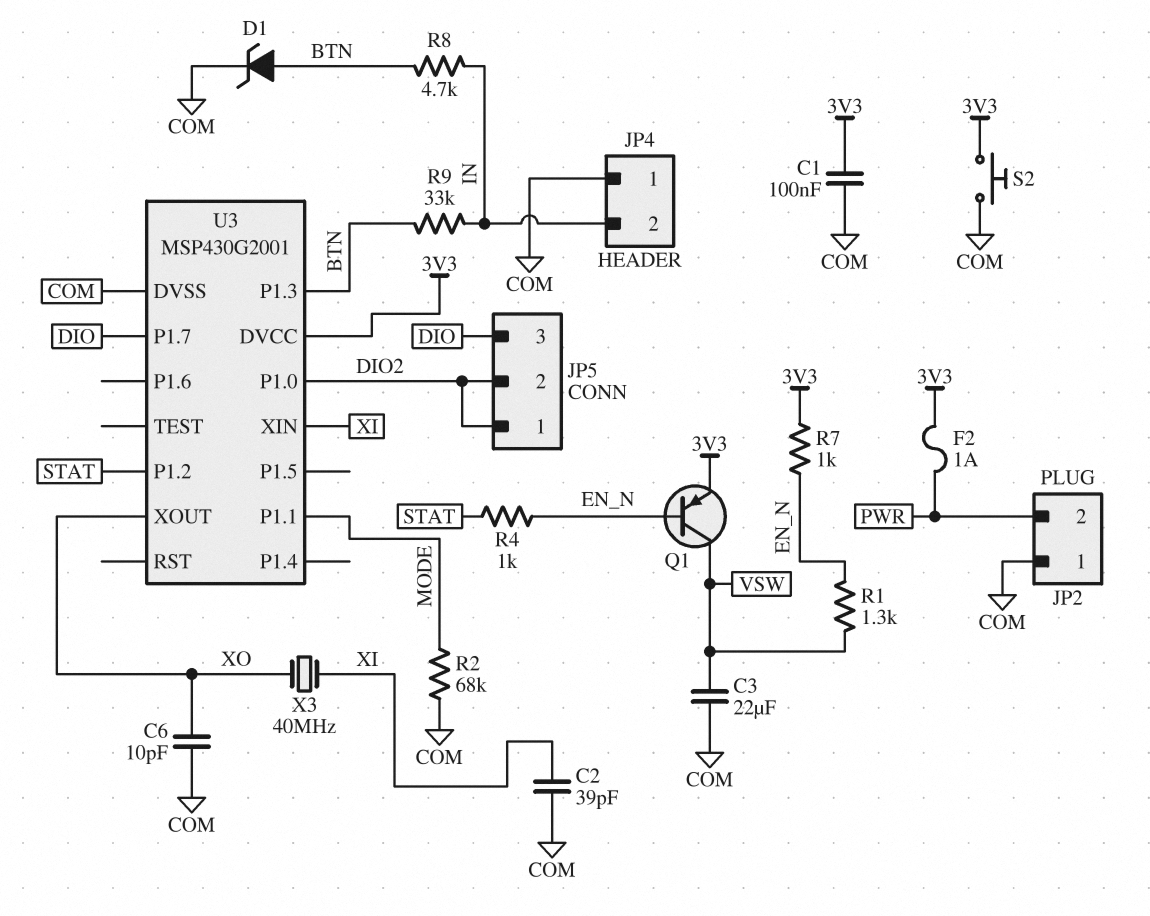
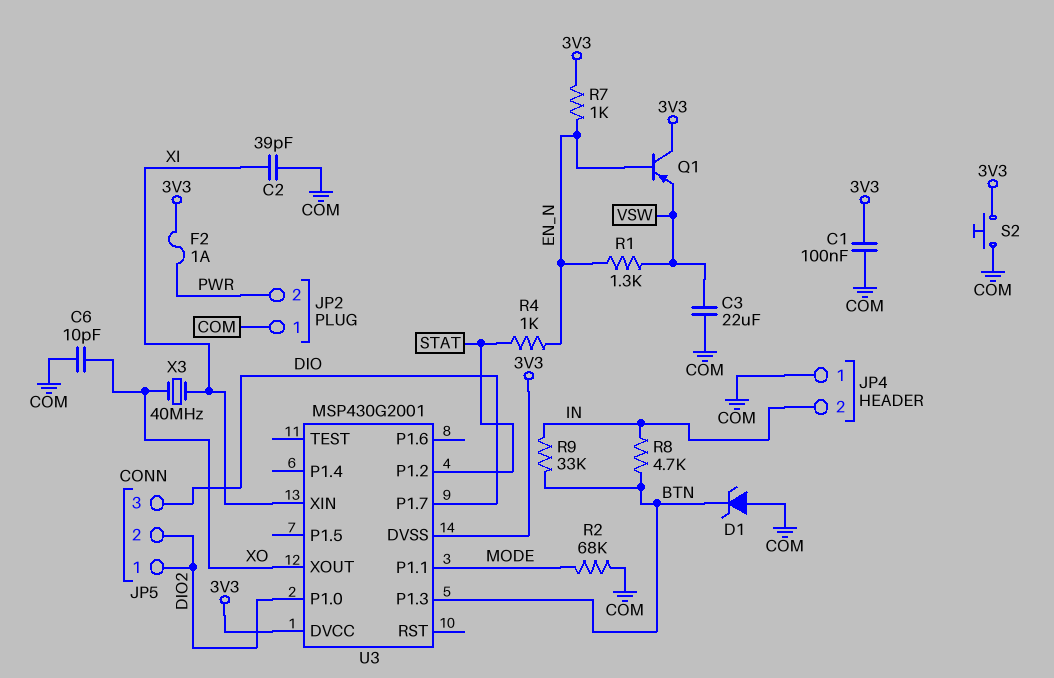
D1: zener (A BTN, K COM) -> zener (A COM, K BTN)
Q1: PNP (B EN_N, C VSW, E 3V3) -> PNP (B EN_N, C 3V3, E VSW)
U3 pin DVSS: COM -> 3V3

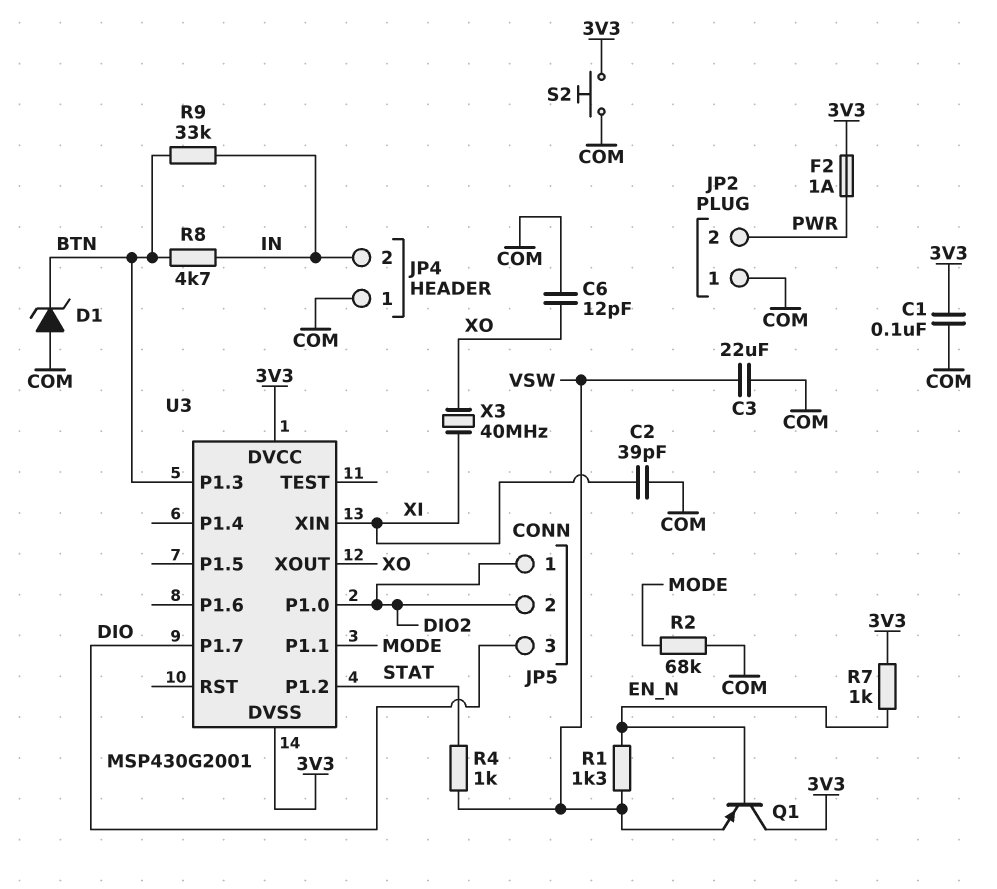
C6: 10pF (COM, XO) -> 12pF (COM, XO)
R4: 1k (EN_N, STAT) -> 1k (STAT, VSW)

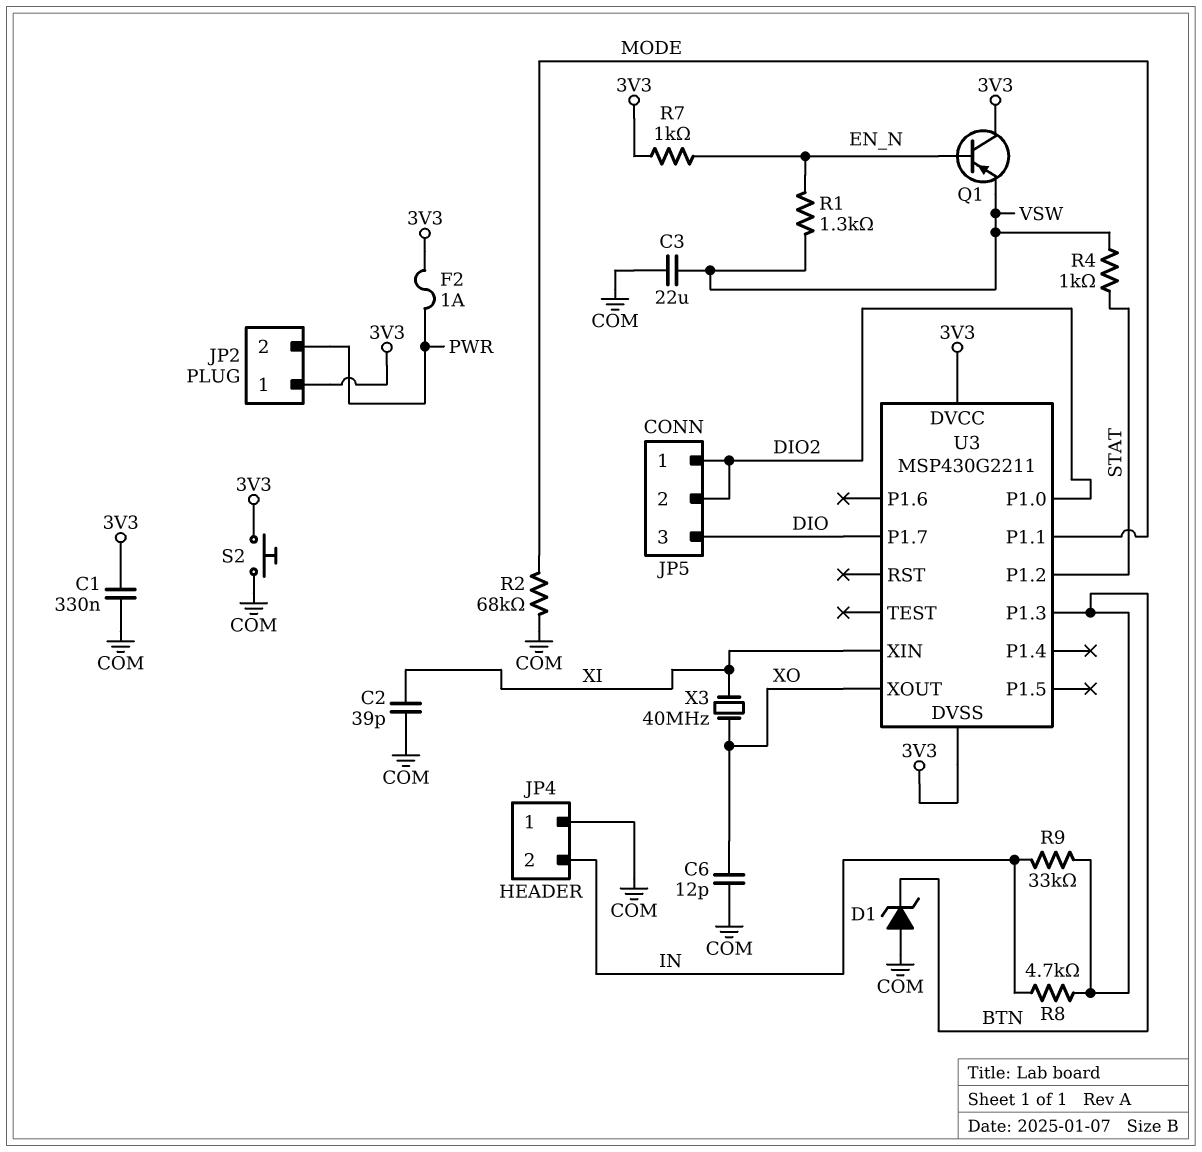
C1: 100nF (3V3, COM) -> 330nF (3V3, COM)
JP2 pin 1: COM -> 3V3
U3: MSP430G2001 -> MSP430G2211

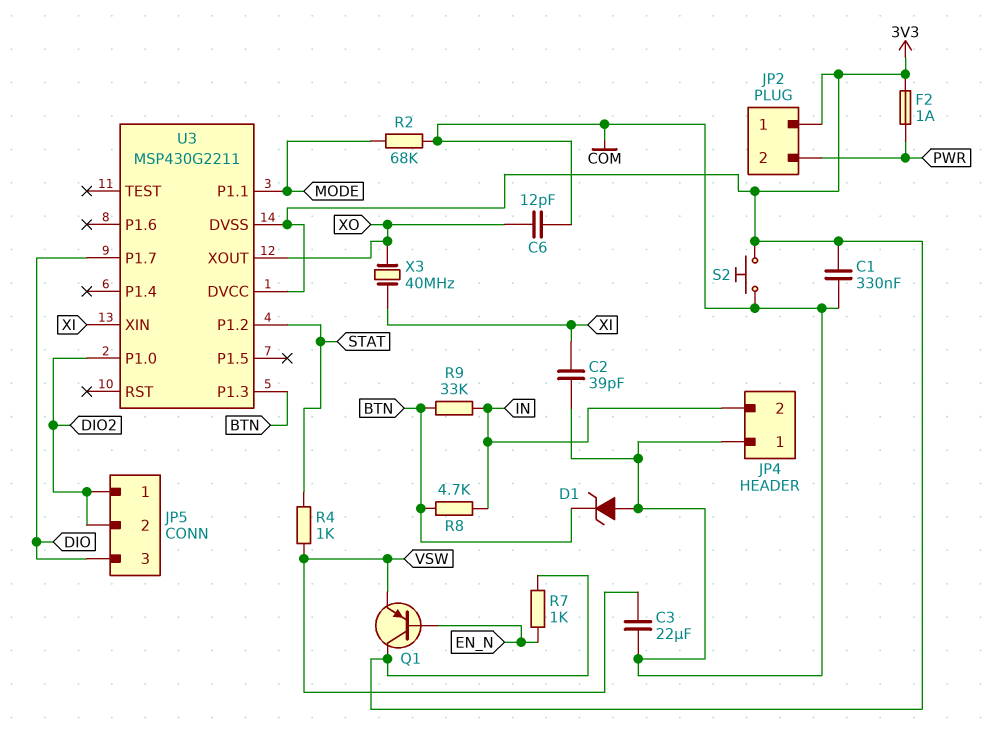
R1: 1.3k (EN_N, VSW) -> none

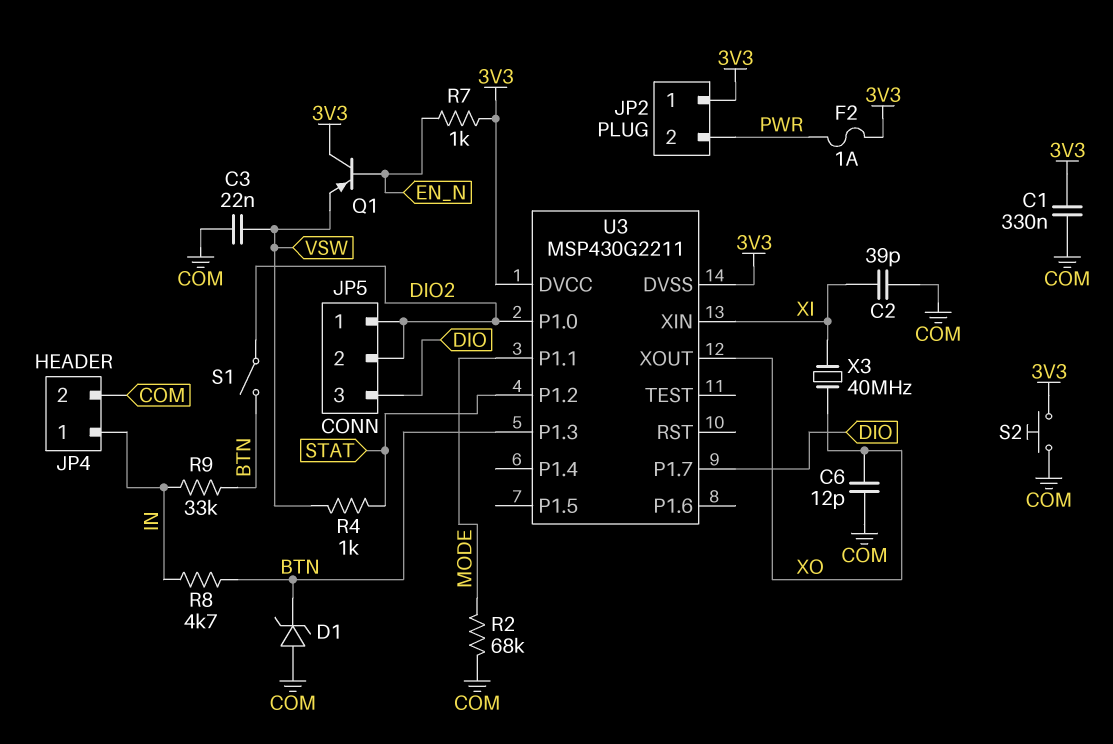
C3: 22uF (COM, VSW) -> 22nF (COM, VSW)
JP4 pin 1: COM -> IN
JP4 pin 2: IN -> COM
S1: none -> switch (BTN, DIO2)

